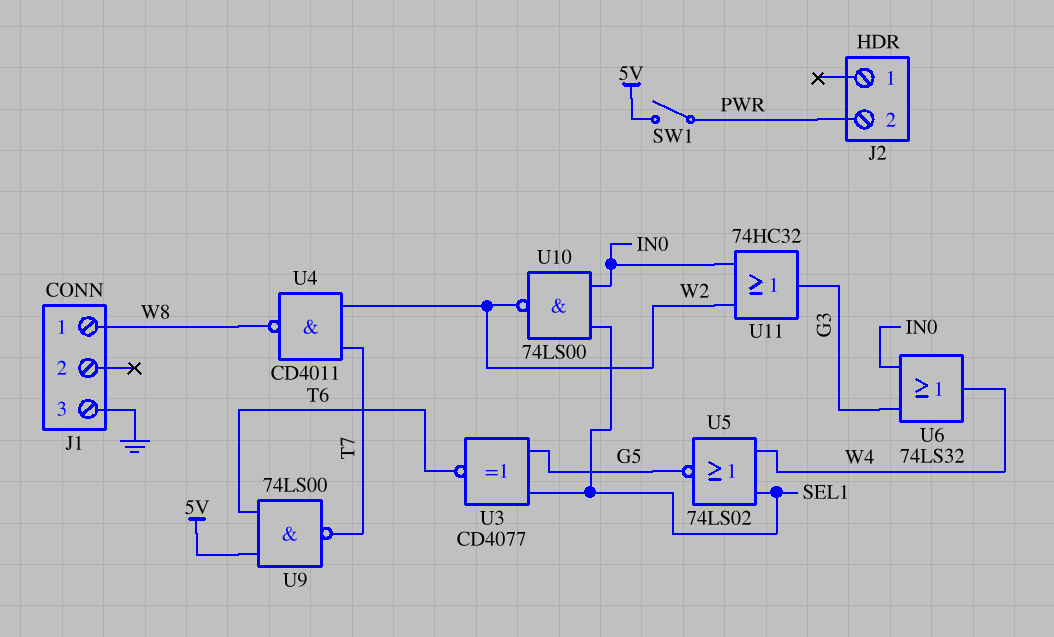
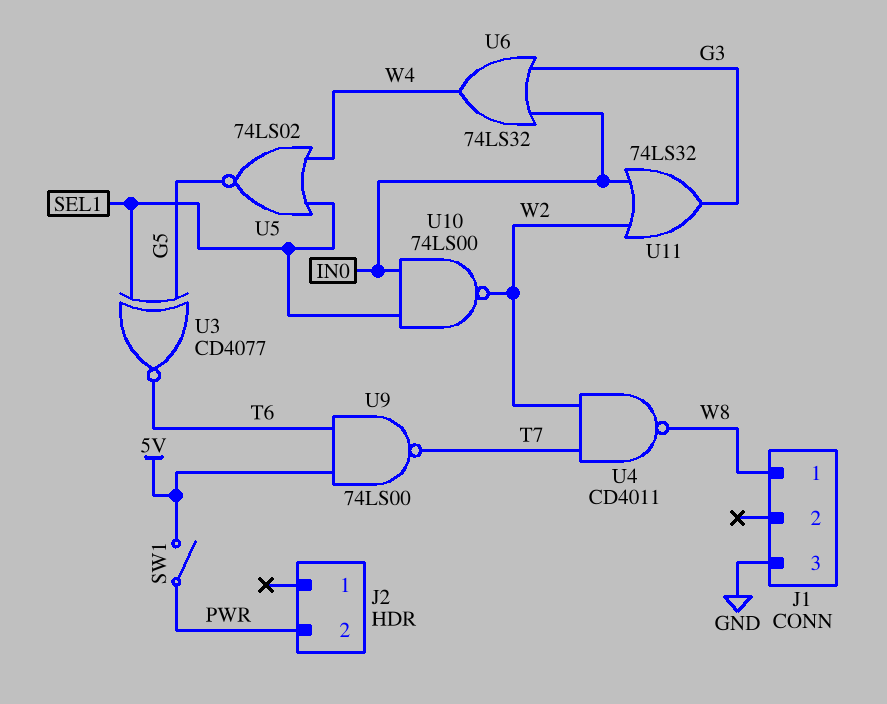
U11: OR 74HC32 (in IN0, in W2, out G3) -> OR 74LS32 (in IN0, in W2, out G3)

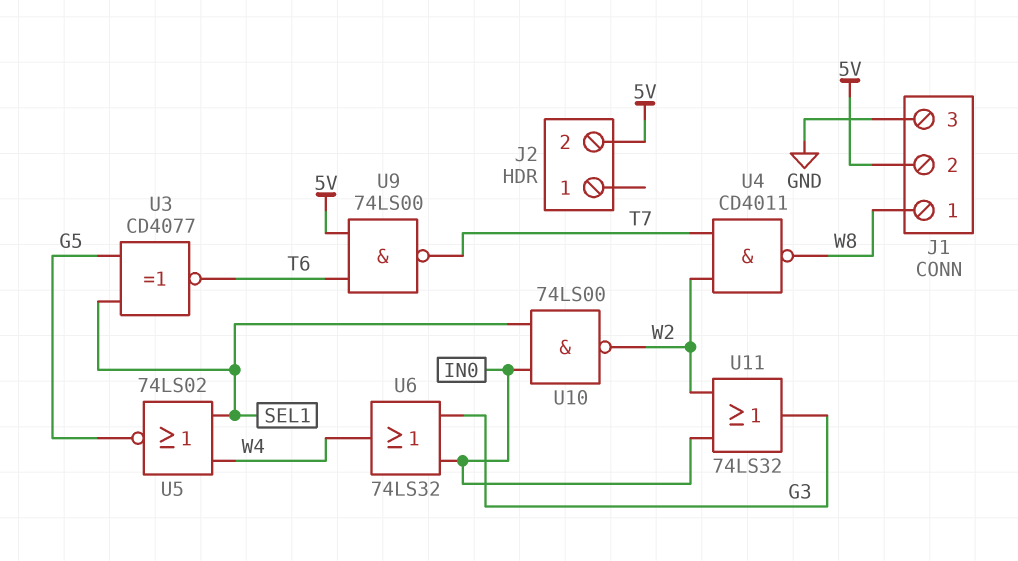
J1 pin 2: none -> 5V
J2 pin 2: PWR -> 5V
SW1: switch (5V, PWR) -> none

